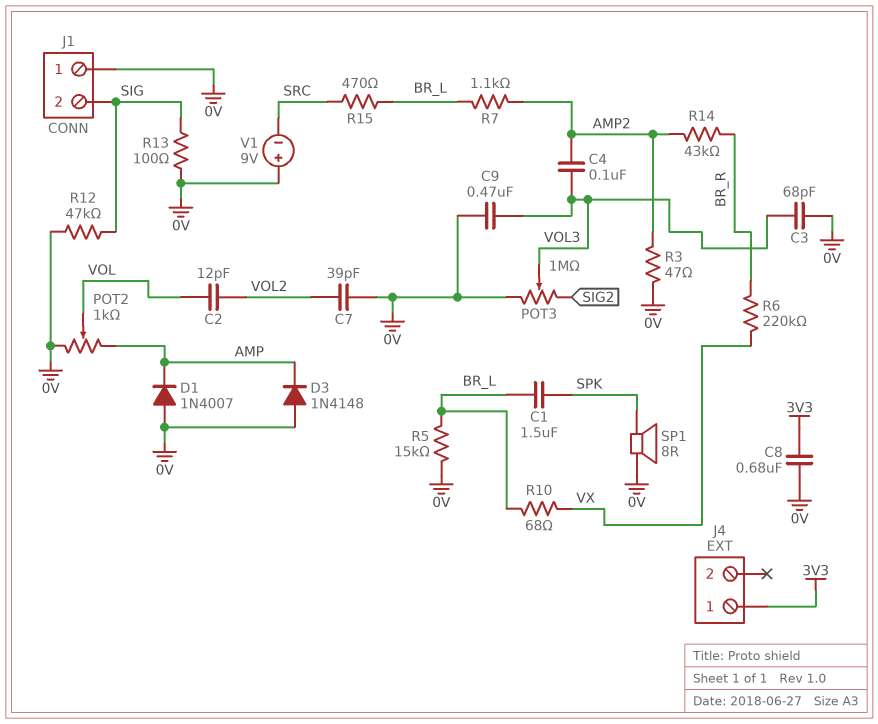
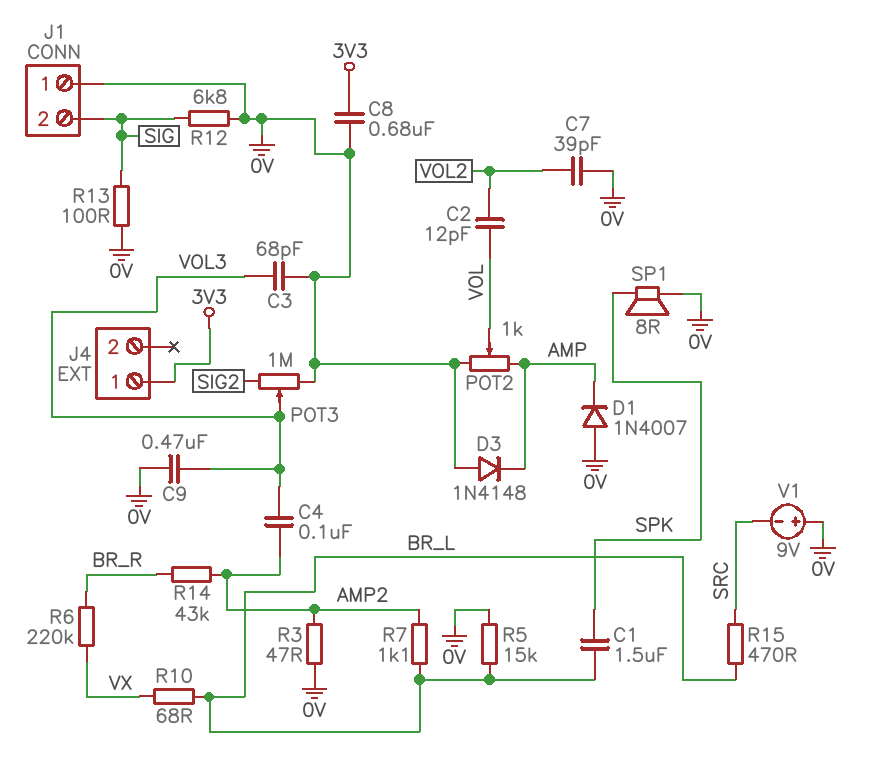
R12: 47k (0V, SIG) -> 6.8k (0V, SIG)

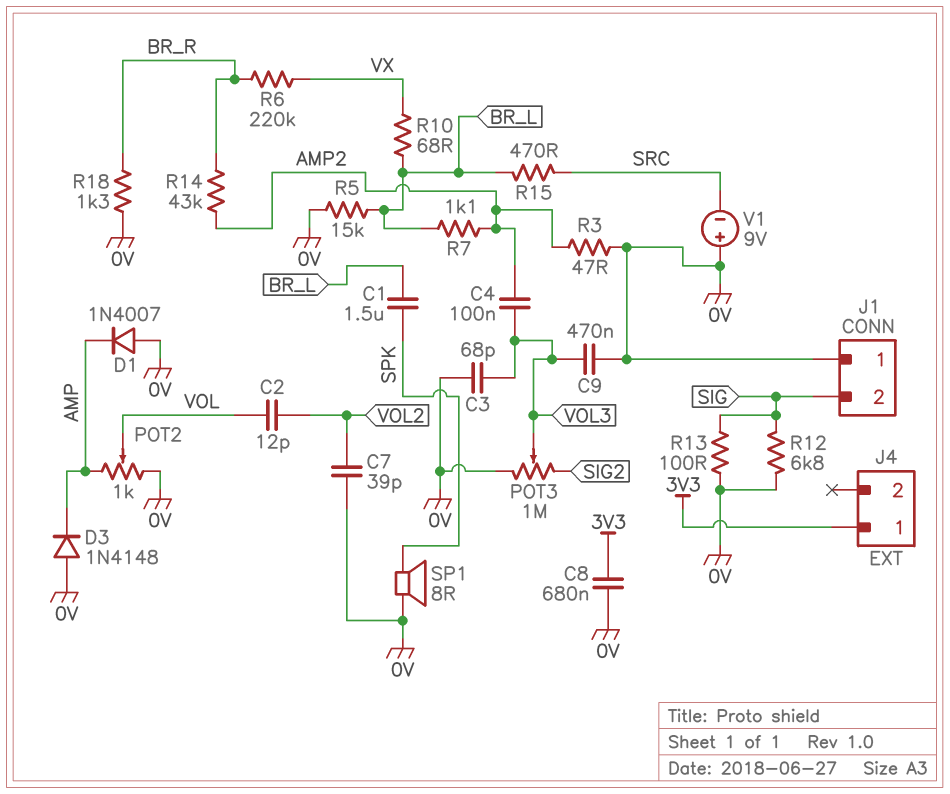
R18: none -> 1.3k (0V, BR_R)

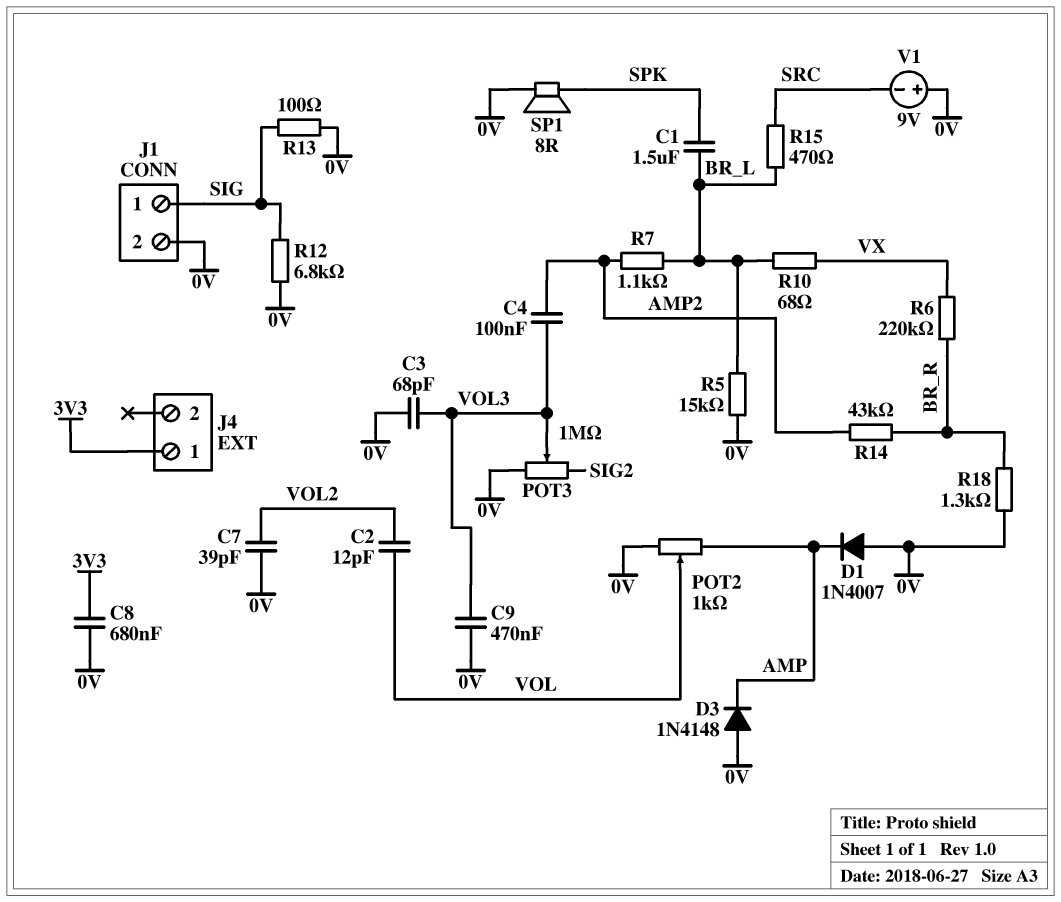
J1 pin 1: 0V -> SIG
J1 pin 2: SIG -> 0V
R3: 47 (0V, AMP2) -> none

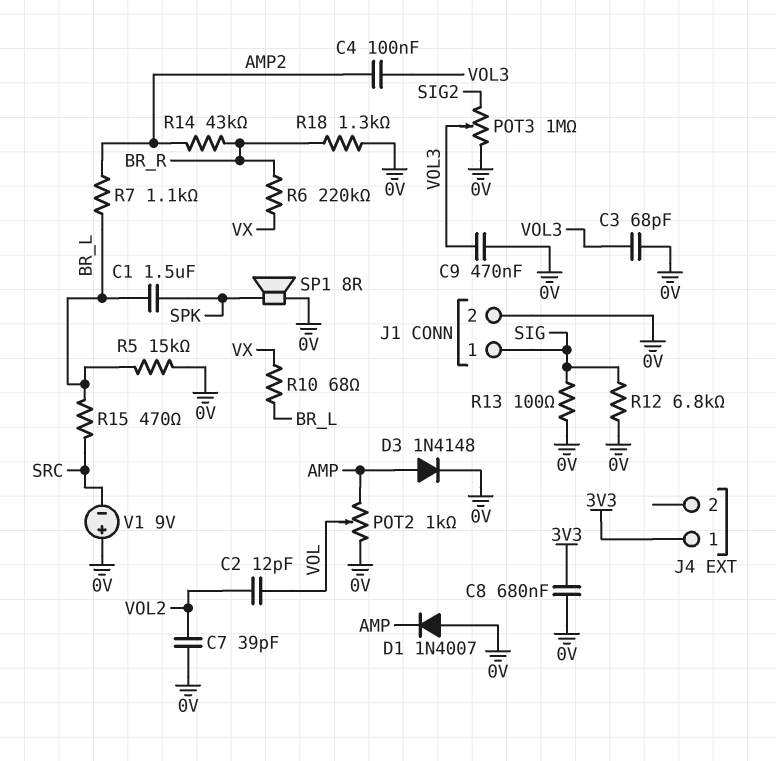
D3: diode 1N4148 (A 0V, K AMP) -> diode 1N4148 (A AMP, K 0V)

